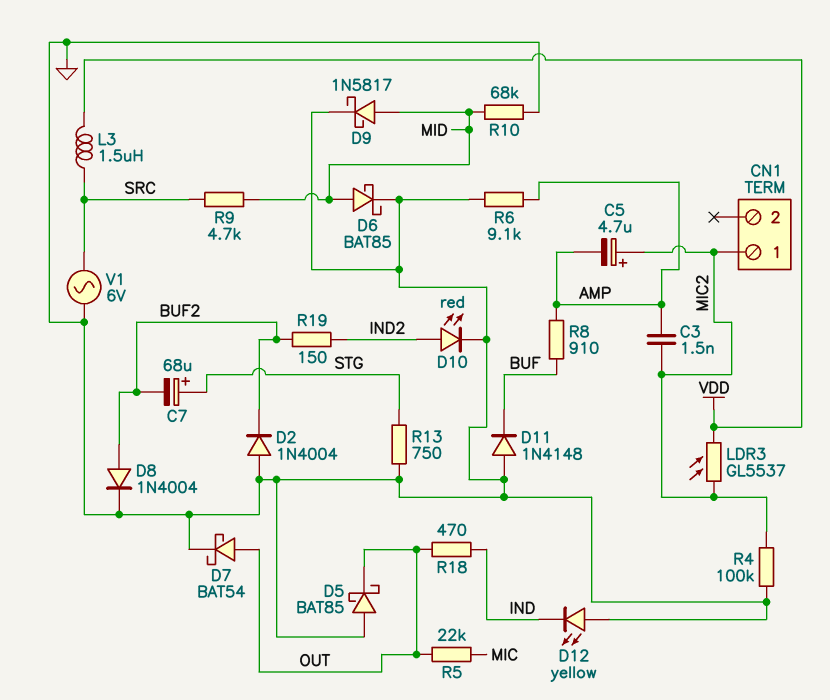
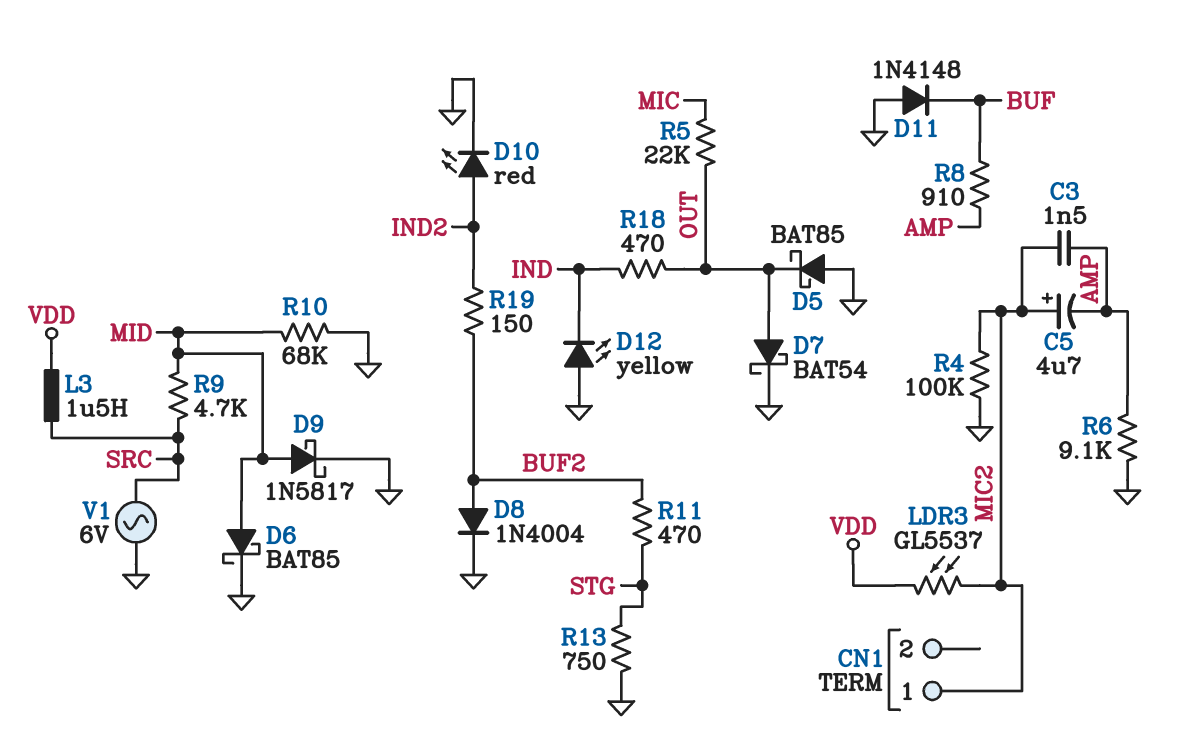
C7: 68uF (plus STG, minus BUF2) -> none
D2: diode 1N4004 (A GND, K BUF2) -> none
R11: none -> 470 (BUF2, STG)

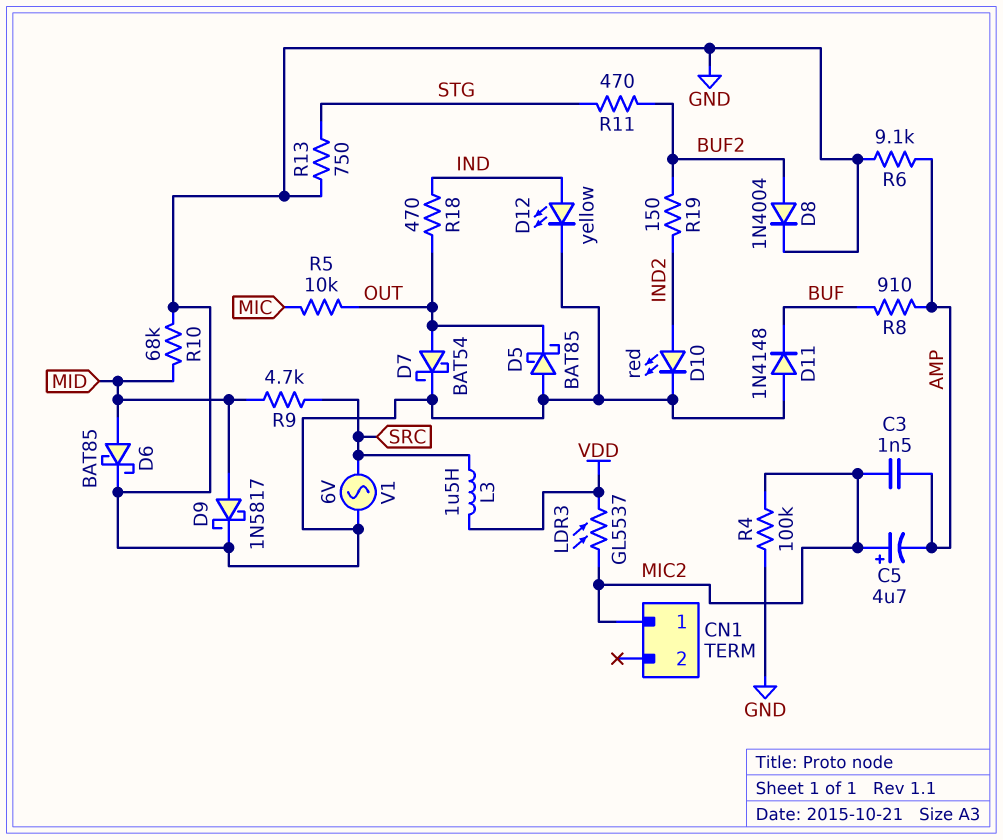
D12: LED yellow (A GND, K IND) -> LED yellow (A IND, K GND)
R5: 22k (MIC, OUT) -> 10k (MIC, OUT)

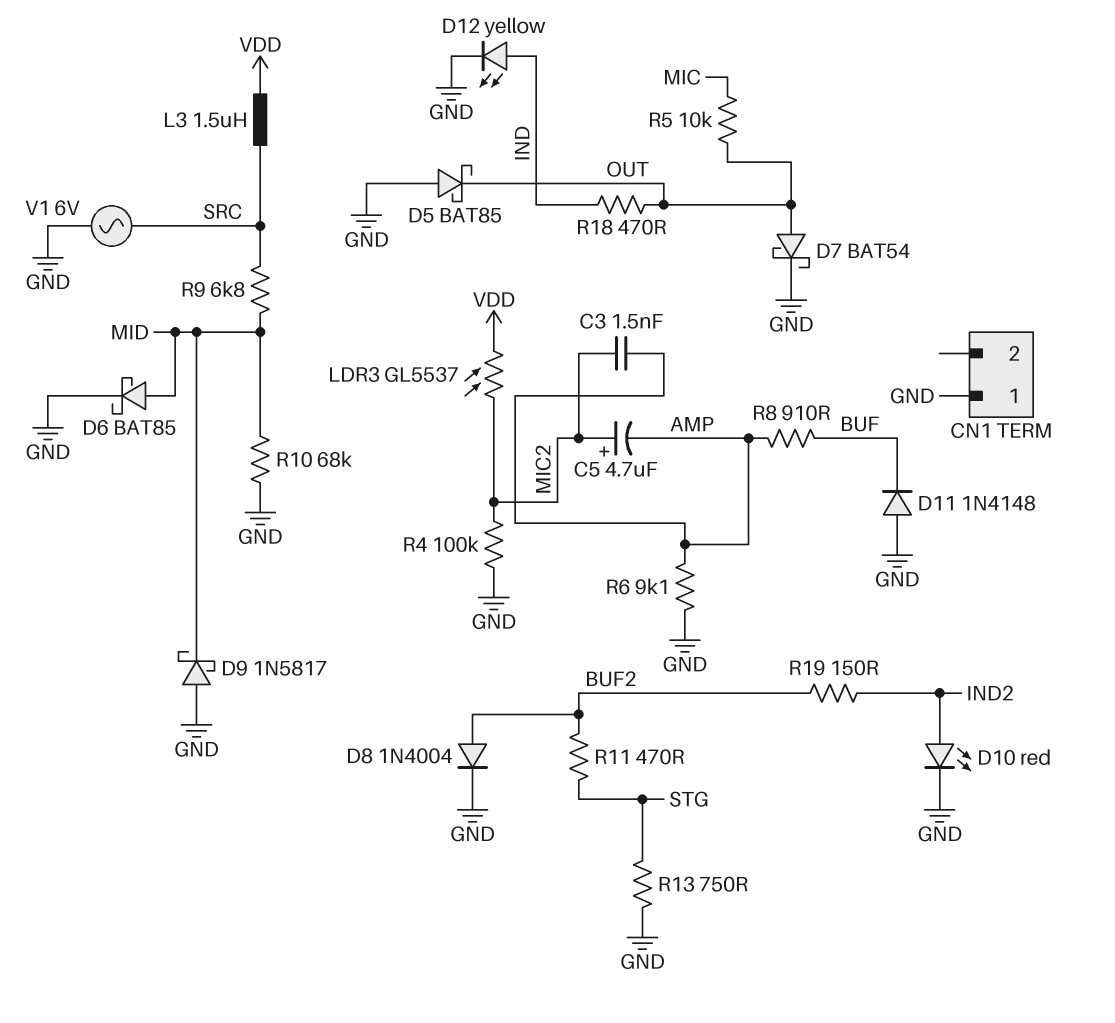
CN1 pin 1: MIC2 -> GND
D9: schottky 1N5817 (A MID, K GND) -> schottky 1N5817 (A GND, K MID)
R9: 4.7k (MID, SRC) -> 6.8k (MID, SRC)

